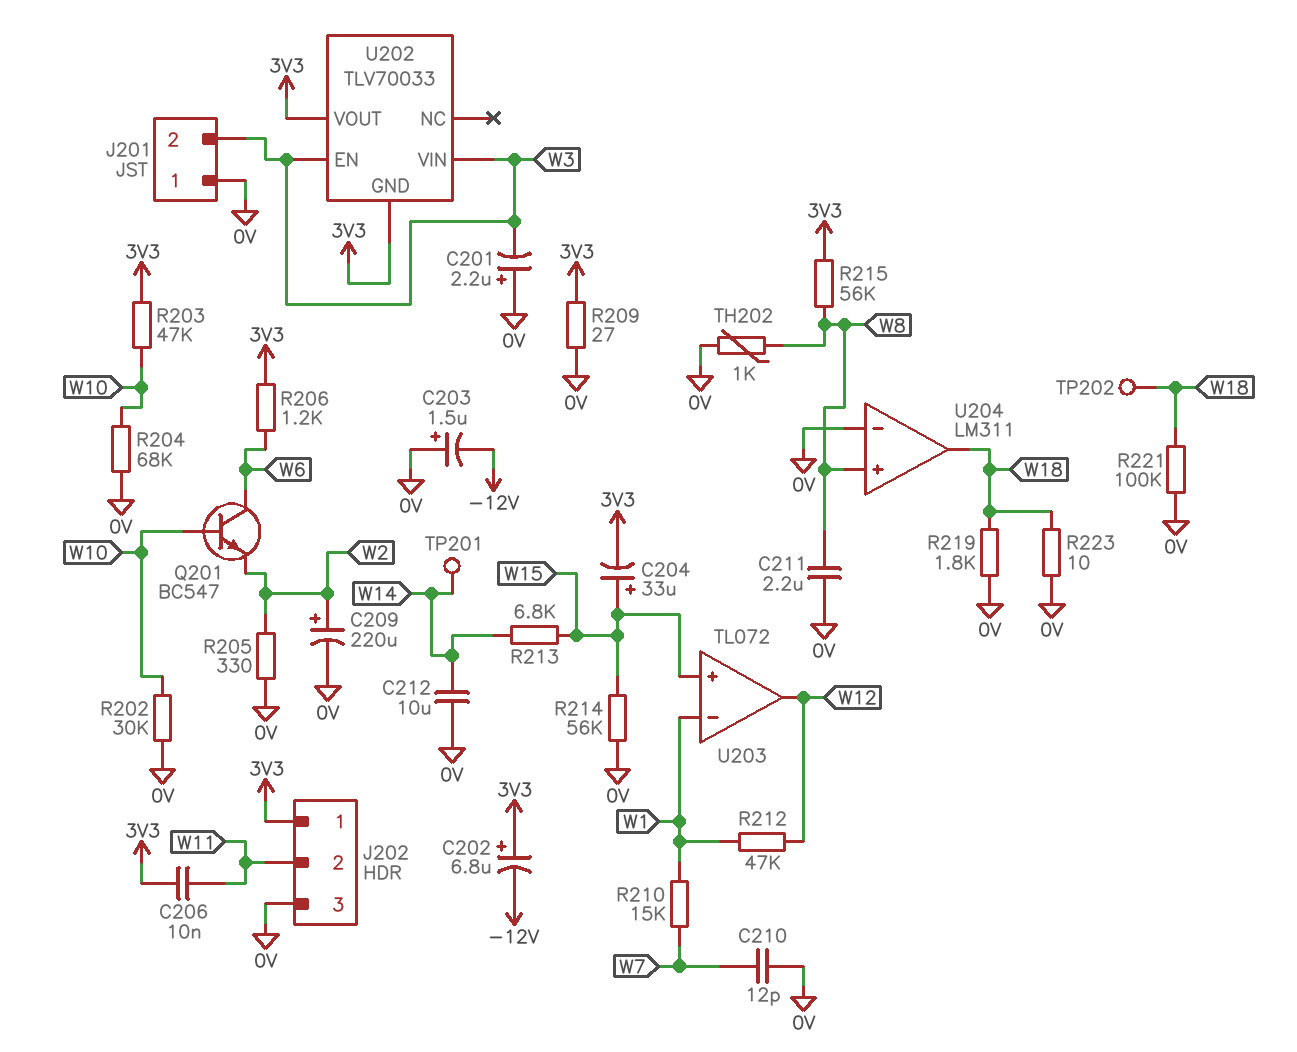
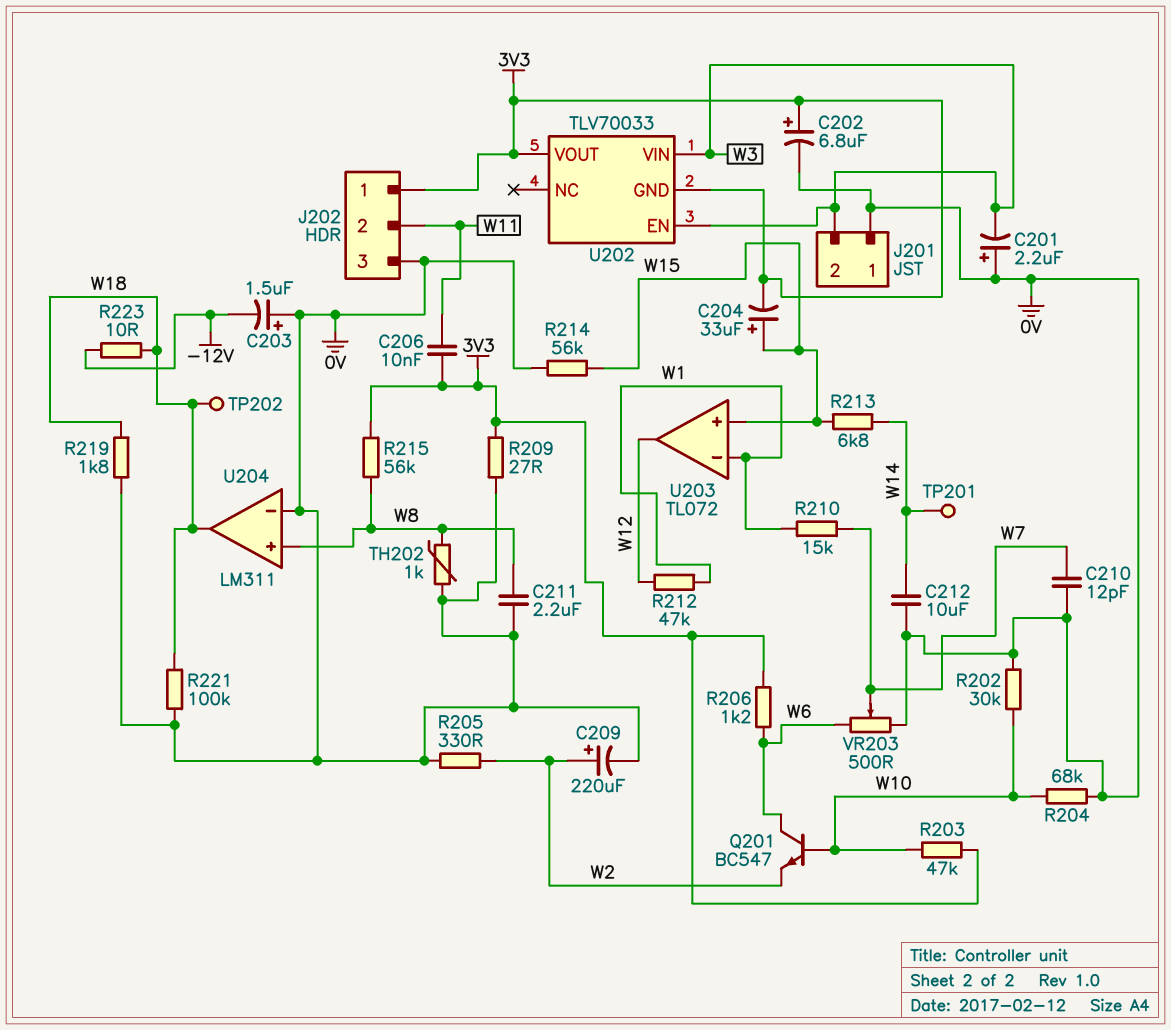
C202: 6.8uF (plus 3V3, minus -12V) -> 6.8uF (plus 3V3, minus 0V)
R223: 10 (0V, W18) -> 10 (-12V, W18)
VR203: none -> 500 (0V, W6, wiper W7)

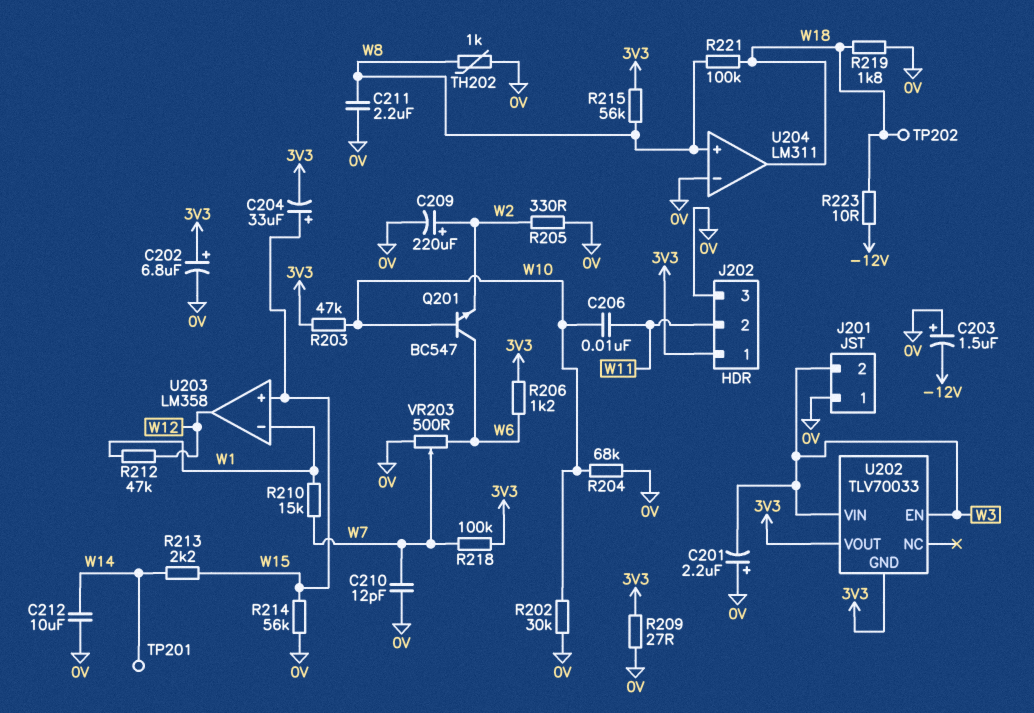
C206: 10nF (3V3, W11) -> 10nF (W10, W11)
R213: 6.8k (W14, W15) -> 2.2k (W14, W15)
R218: none -> 100k (3V3, W7)
R221: 100k (0V, W18) -> 100k (W8, W18)
U203: TL072 -> LM358

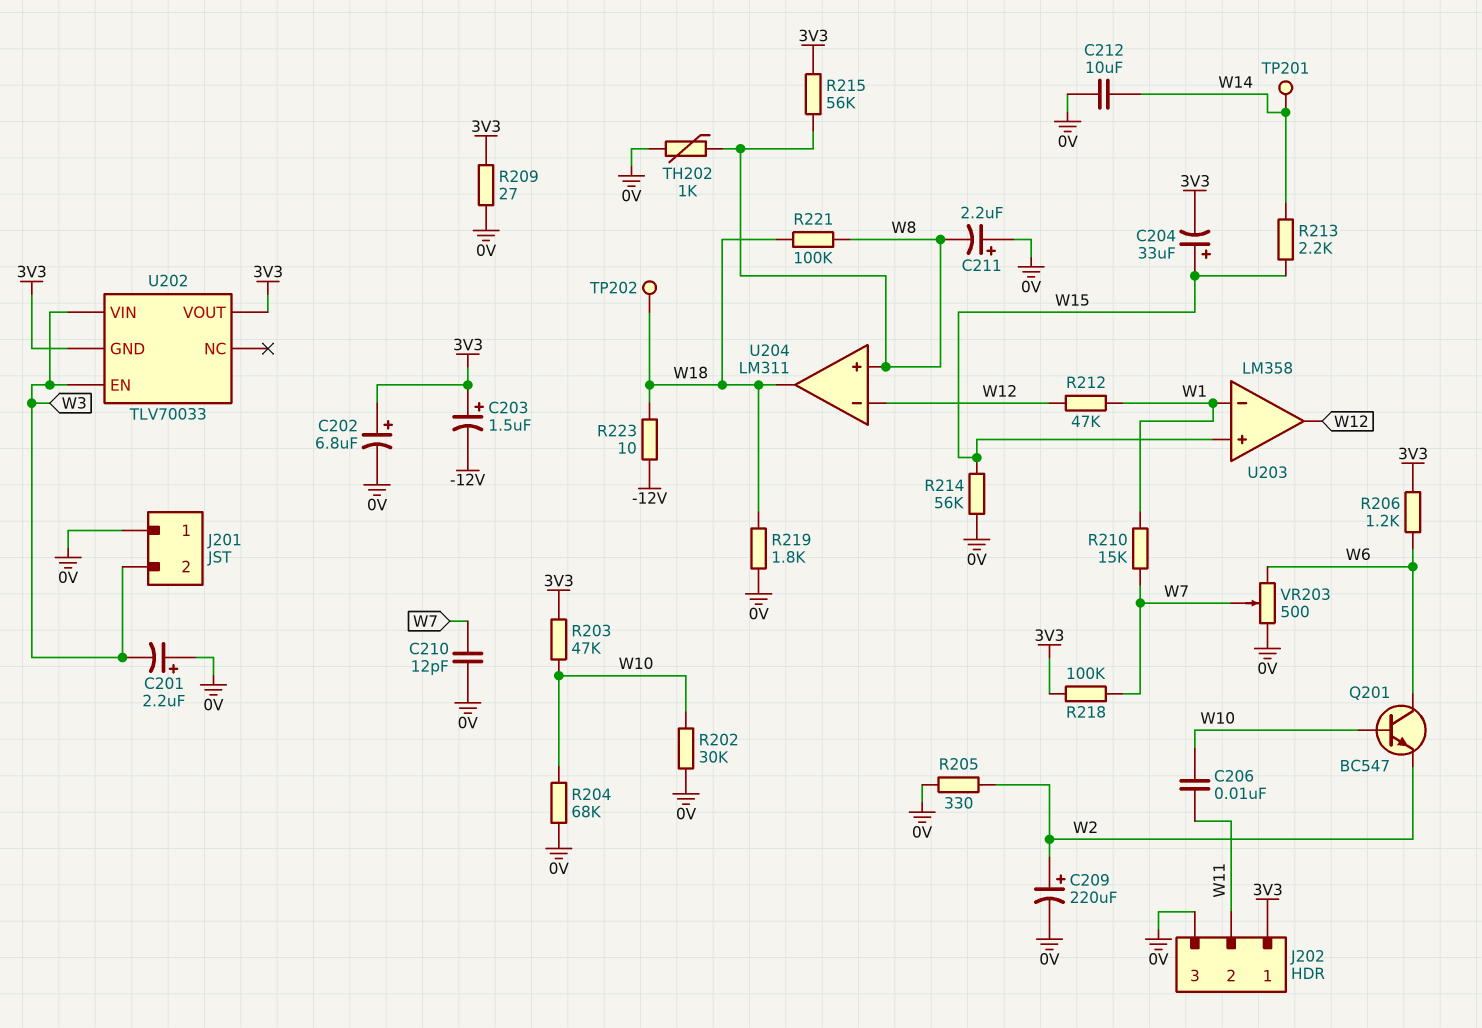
C203: 1.5uF (plus 0V, minus -12V) -> 1.5uF (plus 3V3, minus -12V)
C211: 2.2uF (0V, W8) -> 2.2uF (plus 0V, minus W8)
U204 pin in-: 0V -> W12

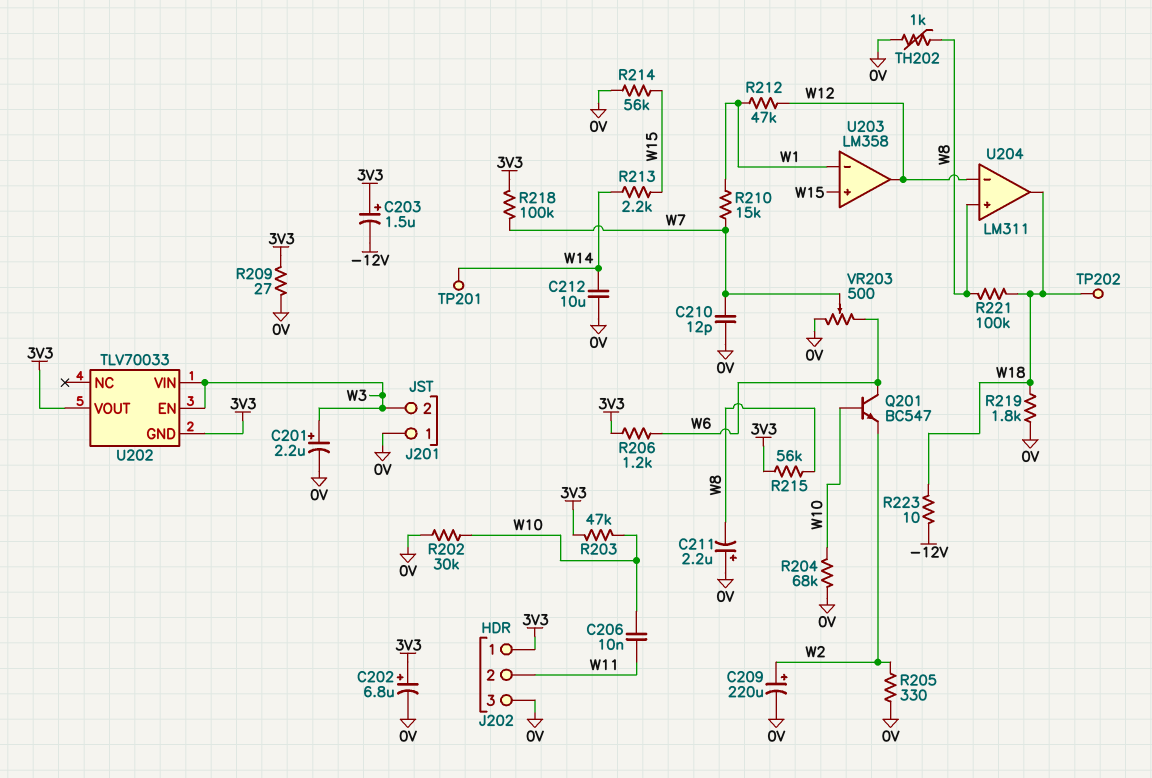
C201: 2.2uF (plus 0V, minus W3) -> 2.2uF (plus W3, minus 0V)
C204: 33uF (plus W15, minus 3V3) -> none

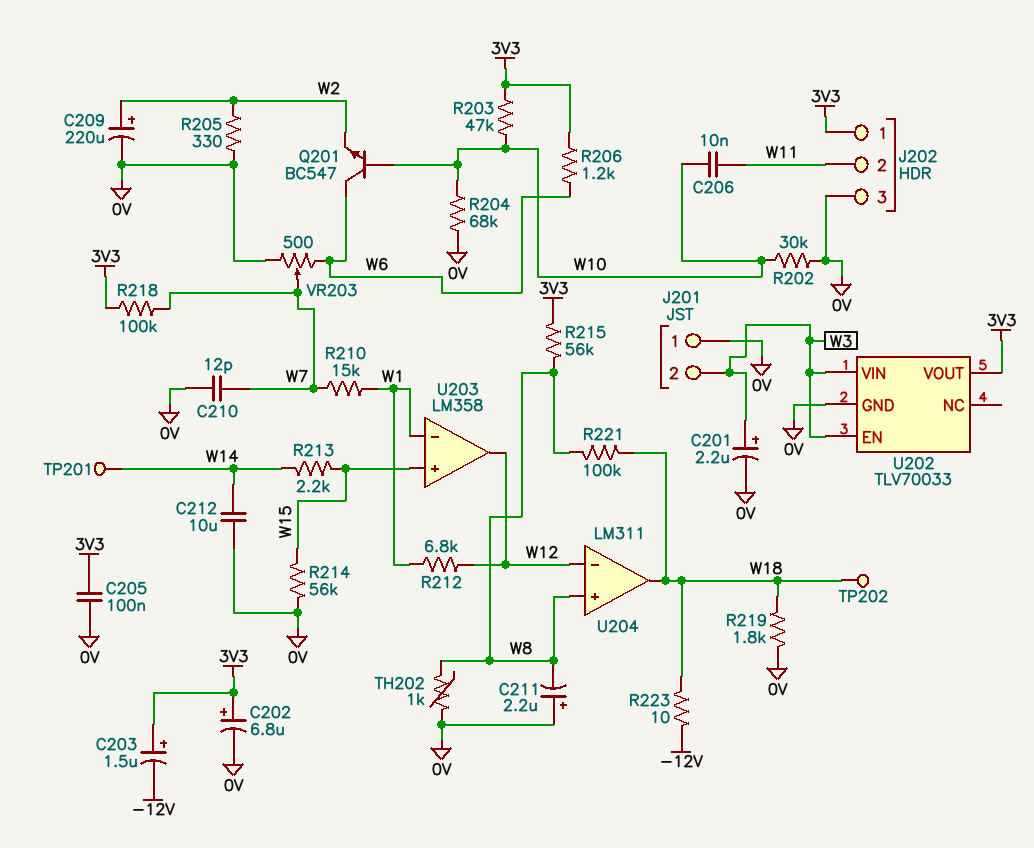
C205: none -> 100nF (0V, 3V3)
R209: 27 (0V, 3V3) -> none
R212: 47k (W1, W12) -> 6.8k (W1, W12)
U202 pin GND: 3V3 -> 0V

